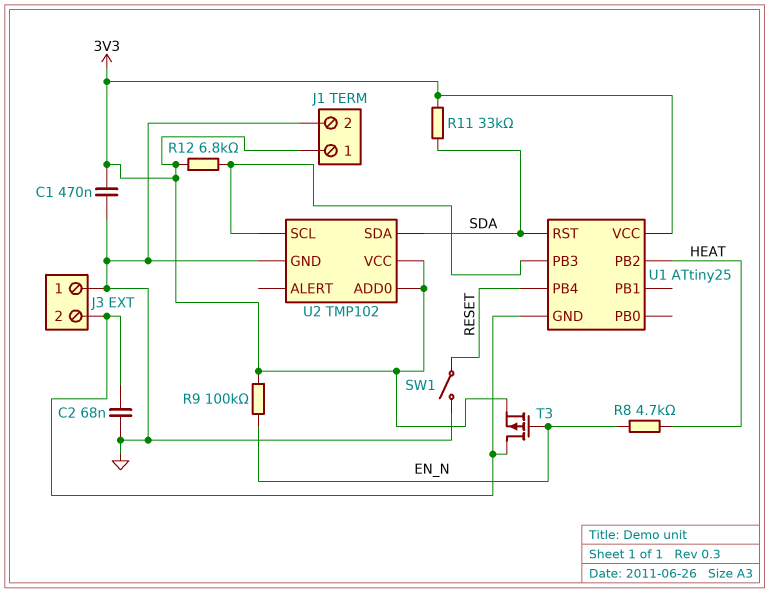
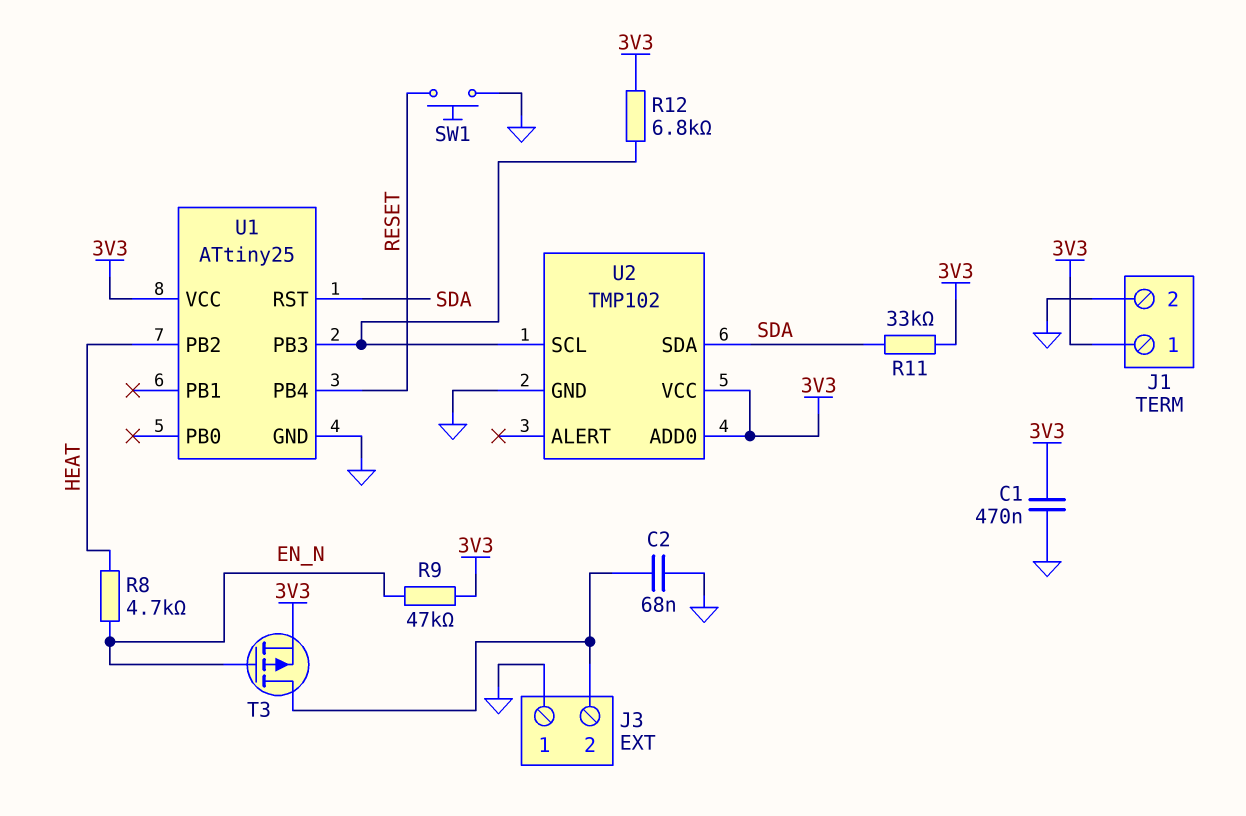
R9: 100k (3V3, EN_N) -> 47k (3V3, EN_N)
SW1: switch (GND, RESET) -> button (GND, RESET)
U1 pin GND: J3/2 -> GND

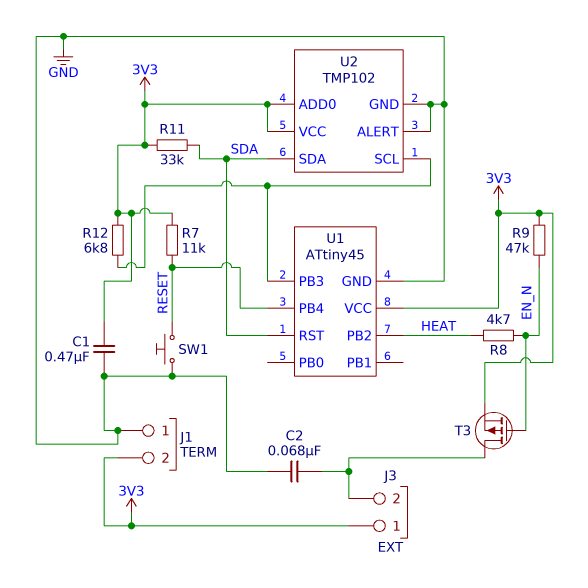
J1 pin 1: 3V3 -> GND
J1 pin 2: GND -> 3V3
J3 pin 1: GND -> 3V3
R7: none -> 11k (3V3, RESET)
U1: ATtiny25 -> ATtiny45
U2 pin ALERT: none -> GND

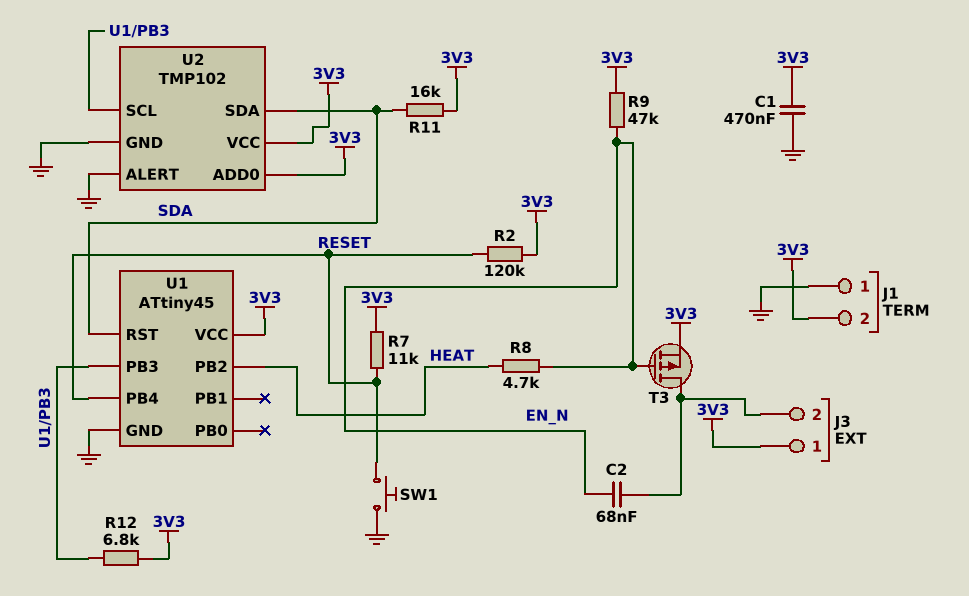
C2: 68nF (GND, J3/2) -> 68nF (EN_N, J3/2)
R2: none -> 120k (3V3, RESET)
R11: 33k (3V3, SDA) -> 16k (3V3, SDA)

